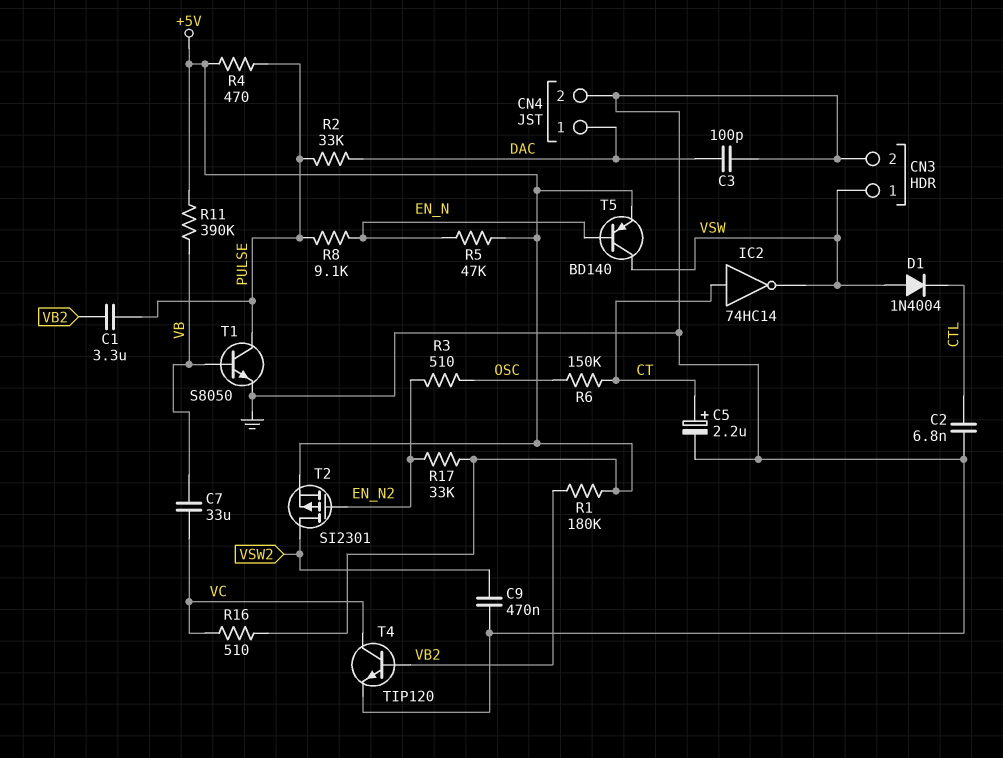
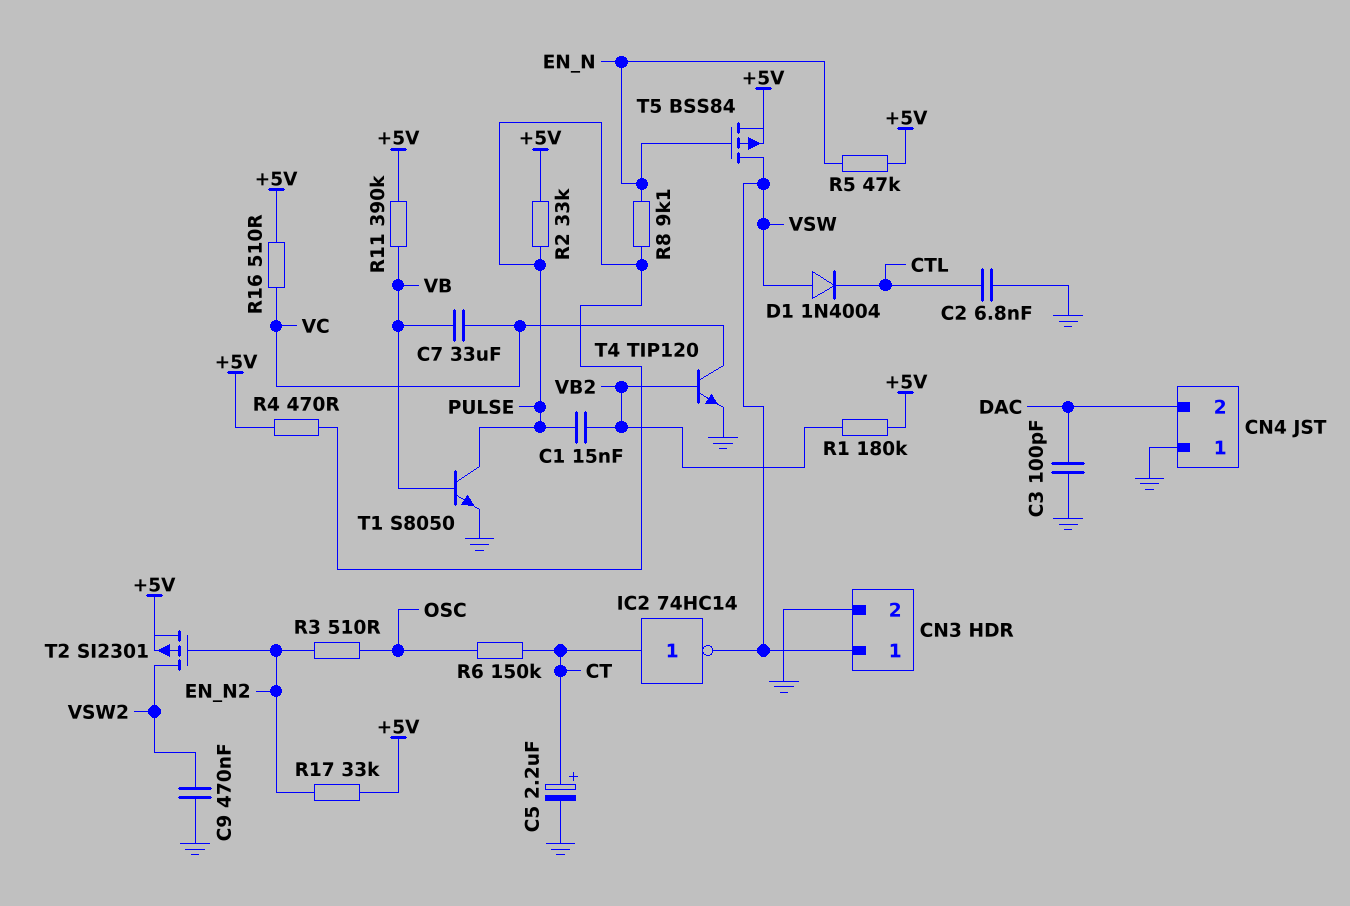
C1: 3.3uF (PULSE, VB2) -> 15nF (PULSE, VB2)
CN4 pin 1: DAC -> GND
CN4 pin 2: GND -> DAC
R2: 33k (DAC, PULSE) -> 33k (+5V, PULSE)
T5: PNP BD140 (B EN_N, C VSW, E +5V) -> PMOS BSS84 (G EN_N, D VSW, S +5V)

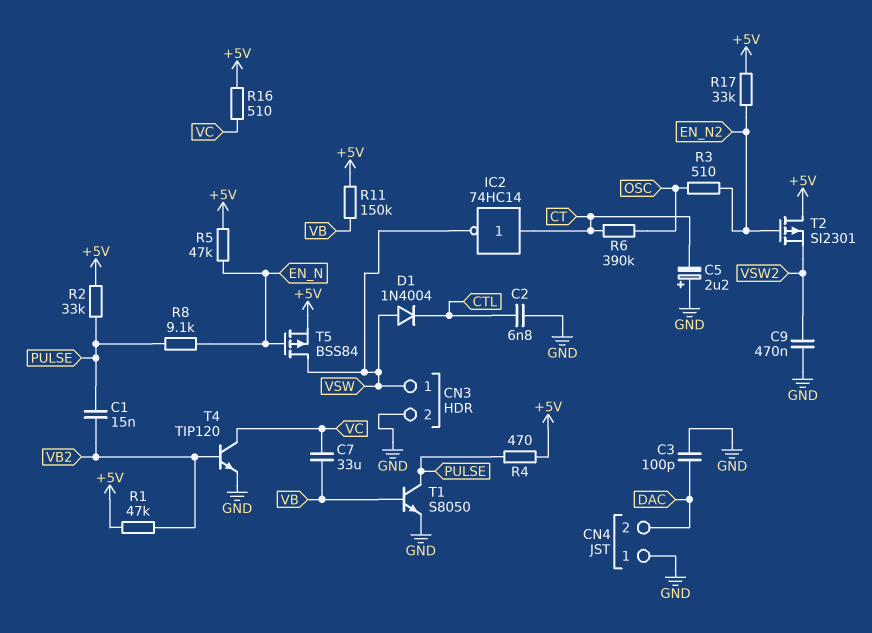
C5: 2.2uF (plus CT, minus GND) -> 2.2uF (plus GND, minus CT)
R1: 180k (+5V, VB2) -> 47k (+5V, VB2)
R6: 150k (CT, OSC) -> 390k (CT, OSC)
R11: 390k (+5V, VB) -> 150k (+5V, VB)
T2: PMOS SI2301 (G EN_N2, D VSW2, S +5V) -> PMOS SI2301 (G EN_N2, D +5V, S VSW2)

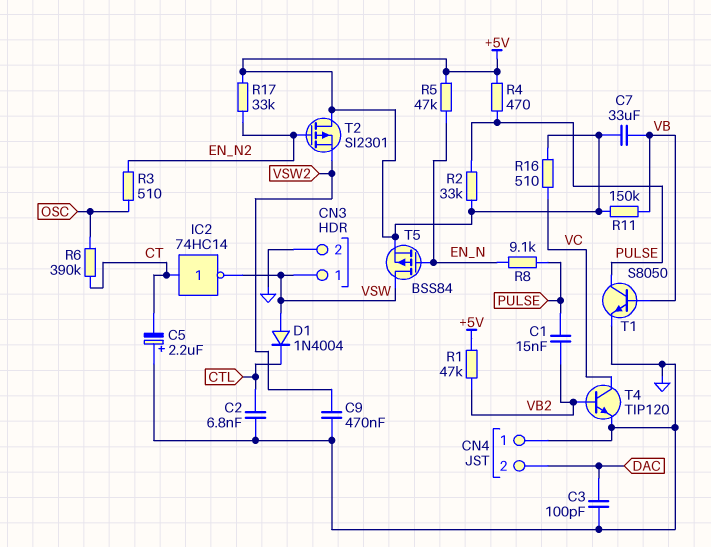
C7: 33uF (VB, VC) -> 33uF (+5V, VB)

